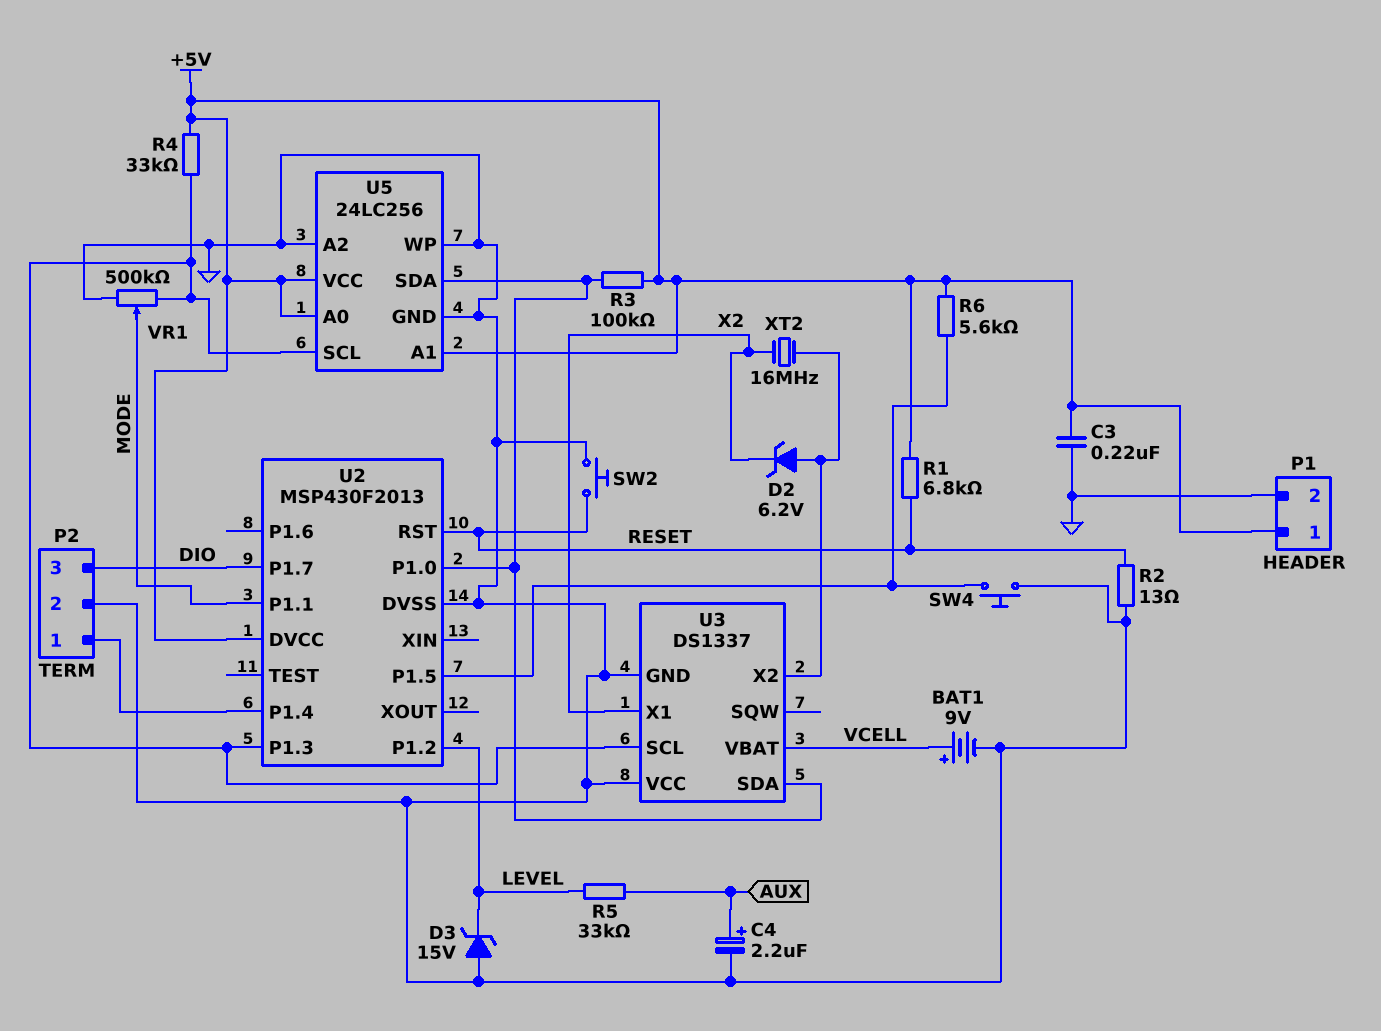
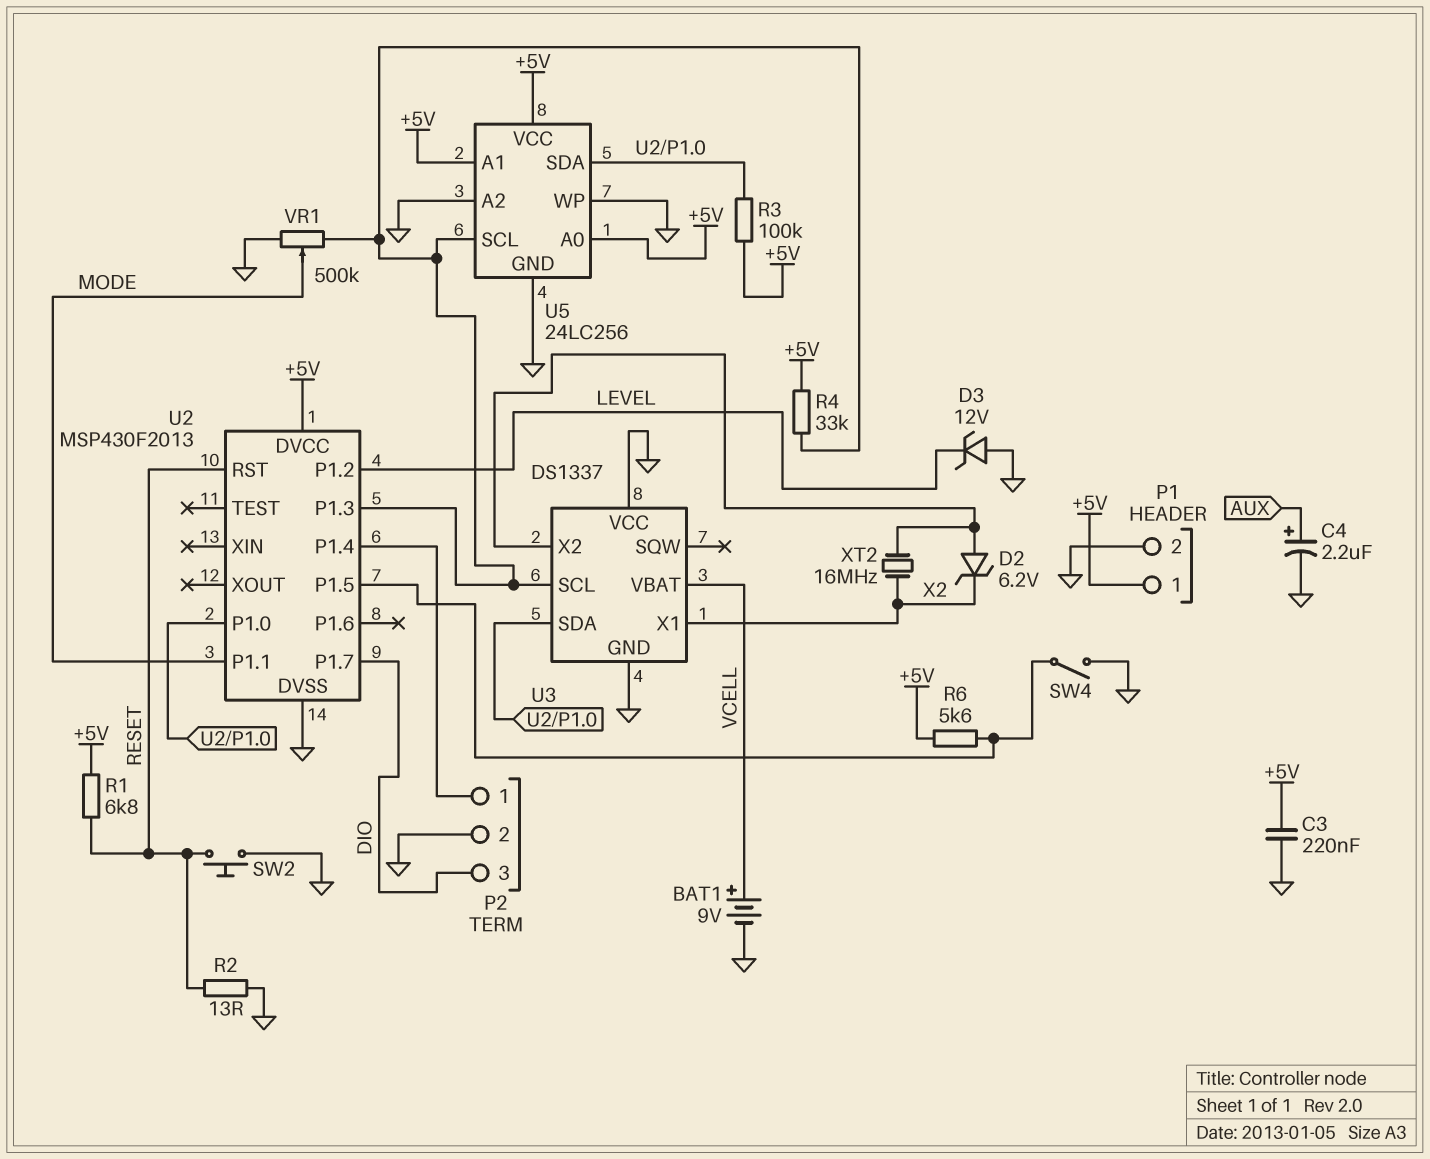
D3: zener 15V (A GND, K LEVEL) -> zener 12V (A GND, K LEVEL)
R5: 33k (AUX, LEVEL) -> none
SW4: button (GND, U2/P1.5) -> switch (GND, U2/P1.5)

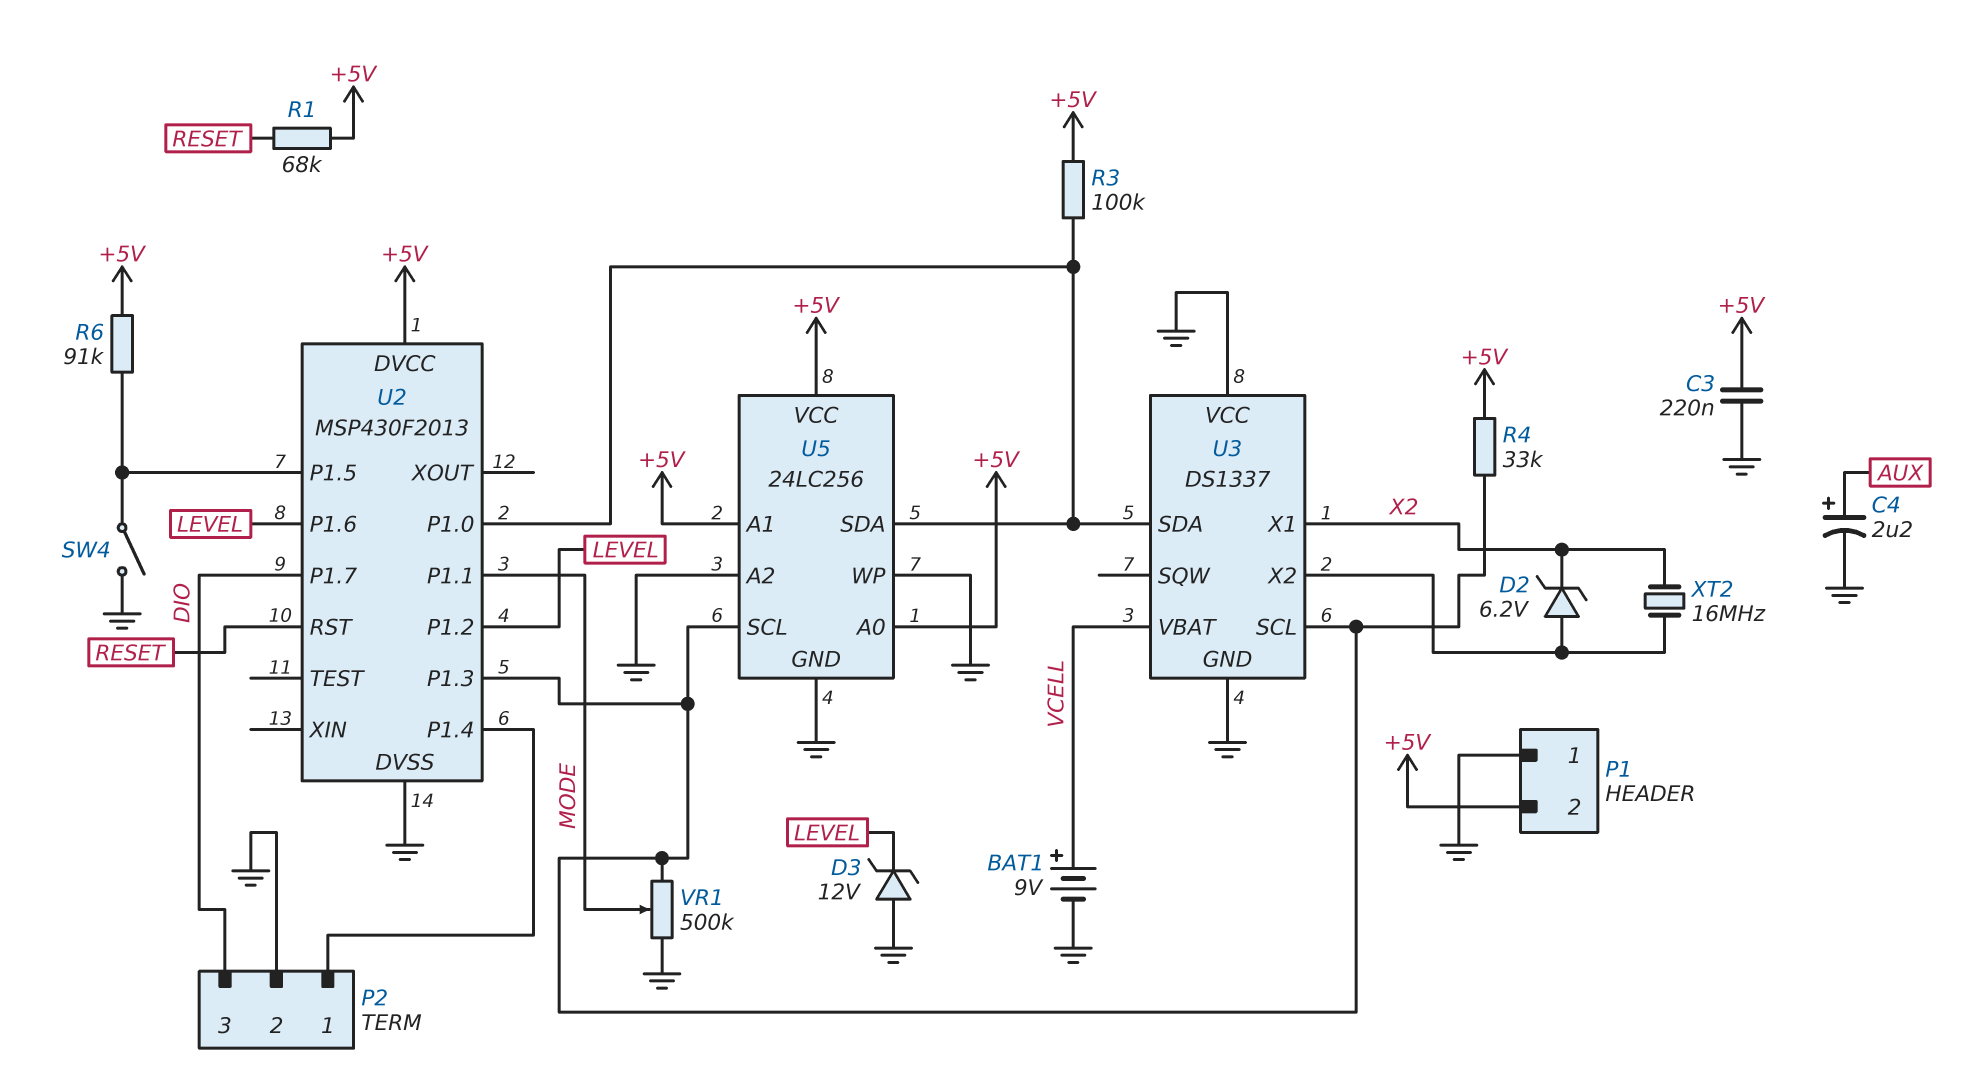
P1 pin 1: +5V -> GND
P1 pin 2: GND -> +5V
R1: 6.8k (+5V, RESET) -> 68k (+5V, RESET)
R2: 13 (GND, RESET) -> none
R6: 5.6k (+5V, U2/P1.5) -> 91k (+5V, U2/P1.5)
SW2: button (GND, RESET) -> none
U2 pin P1.6: none -> LEVEL

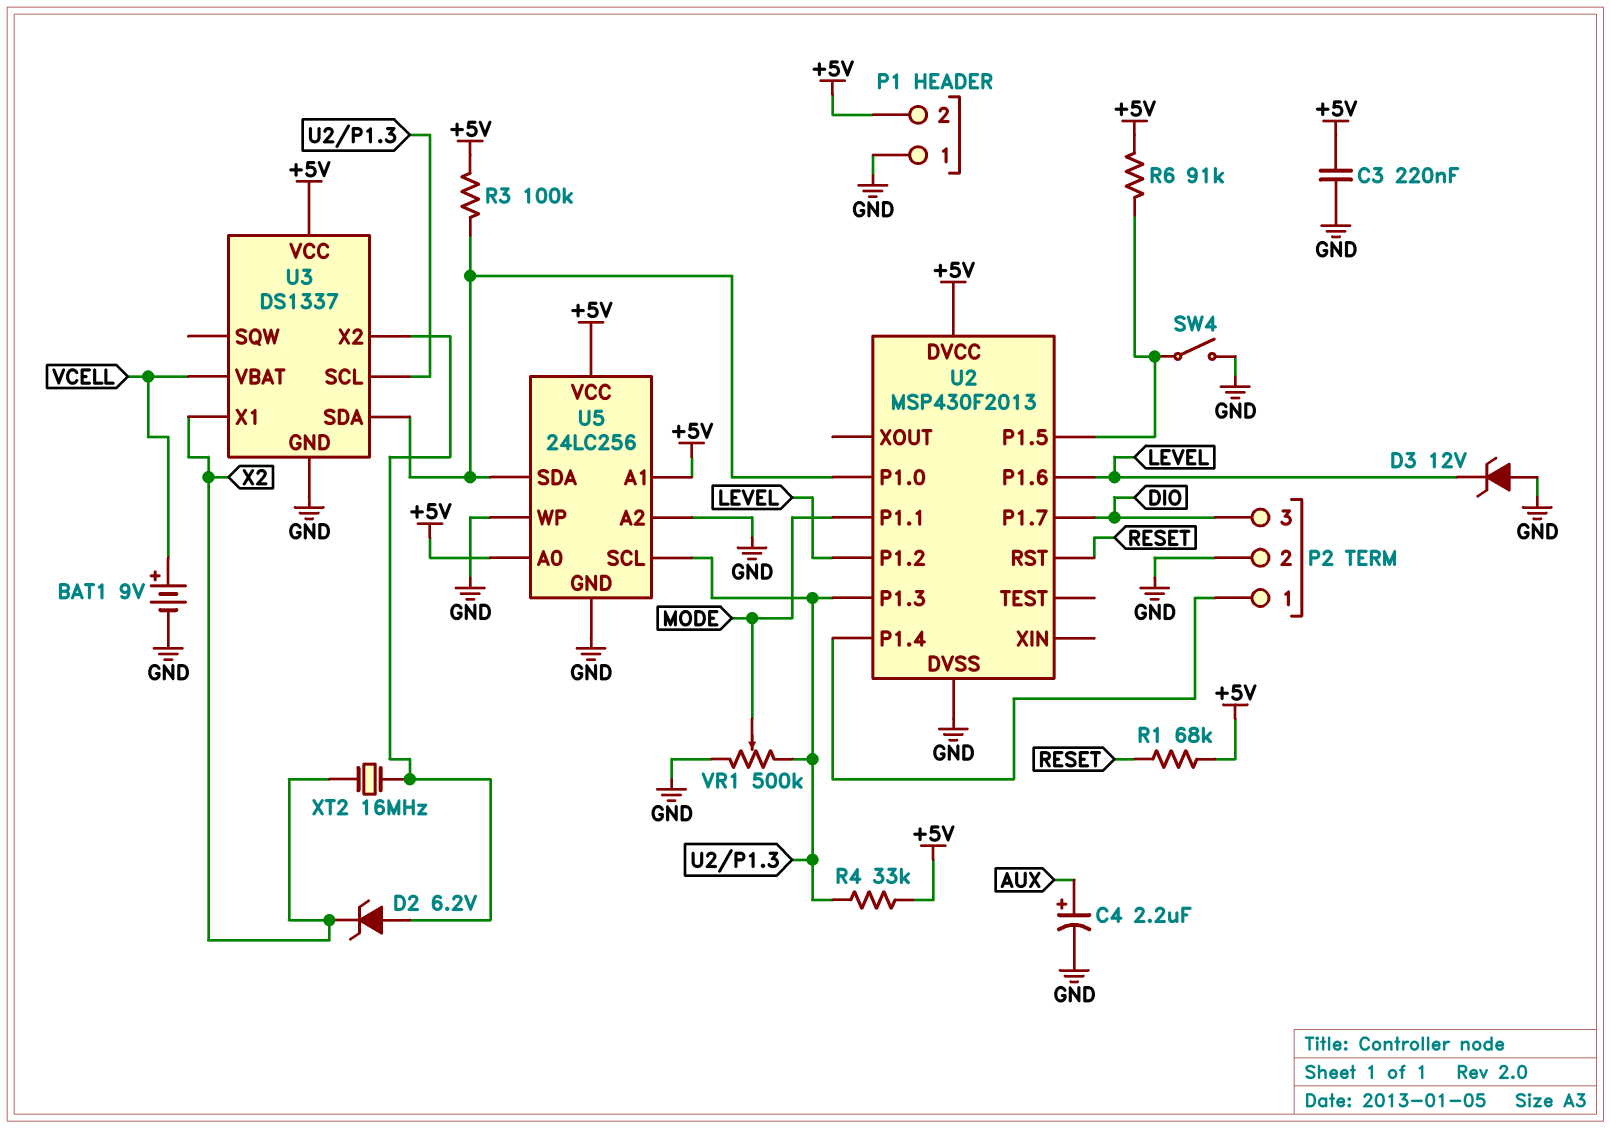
U3 pin VCC: GND -> +5V

